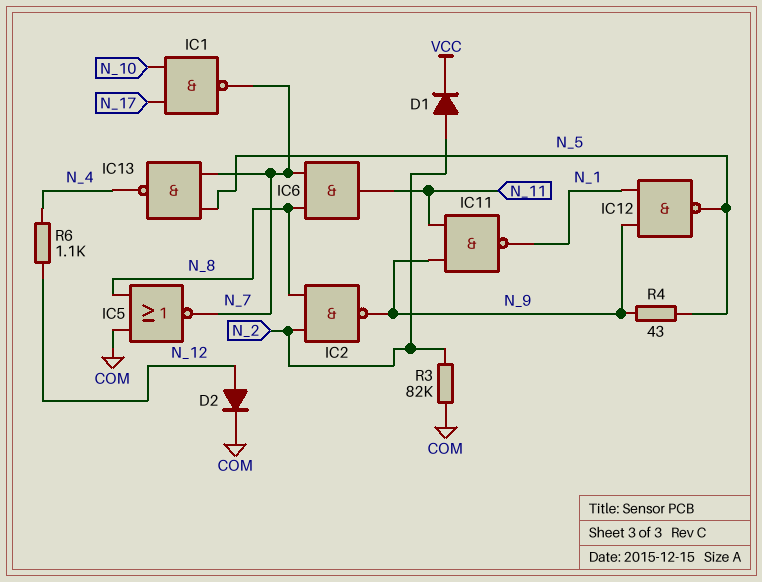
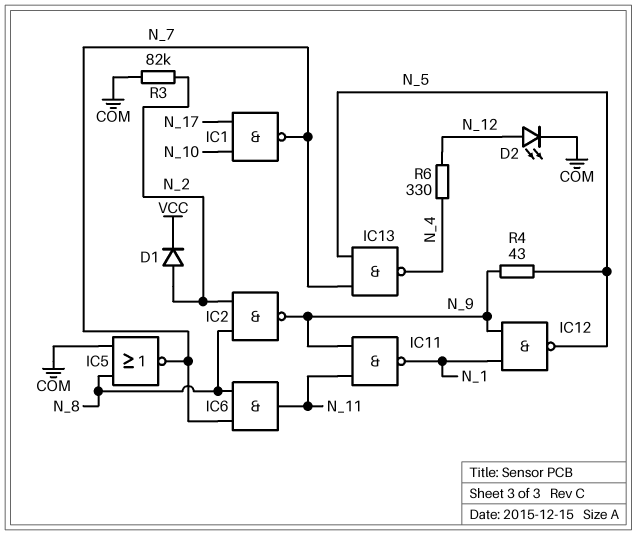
D2: diode (A N_12, K COM) -> LED (A N_12, K COM)
R6: 1.1k (N_4, N_12) -> 330 (N_4, N_12)

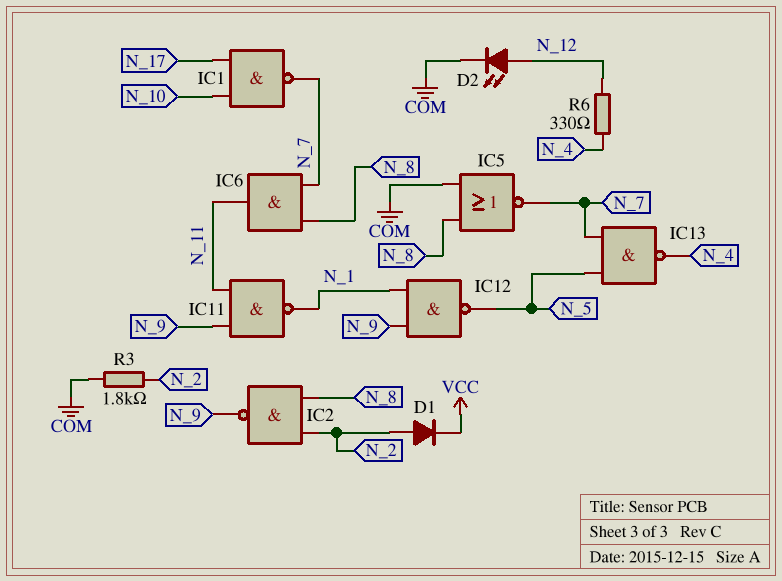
R3: 82k (COM, N_2) -> 1.8k (COM, N_2)
R4: 43 (N_5, N_9) -> none

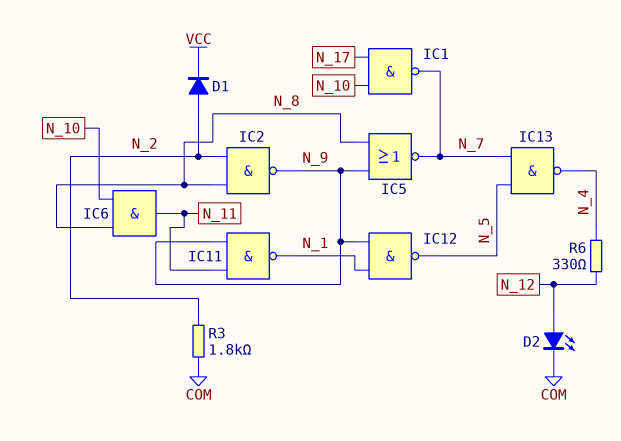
IC5: NOR (in COM, in N_8, out N_7) -> NOR (in N_8, in N_9, out N_7)
IC6: AND (in N_7, in N_8, out N_11) -> AND (in N_8, in N_10, out N_11)

